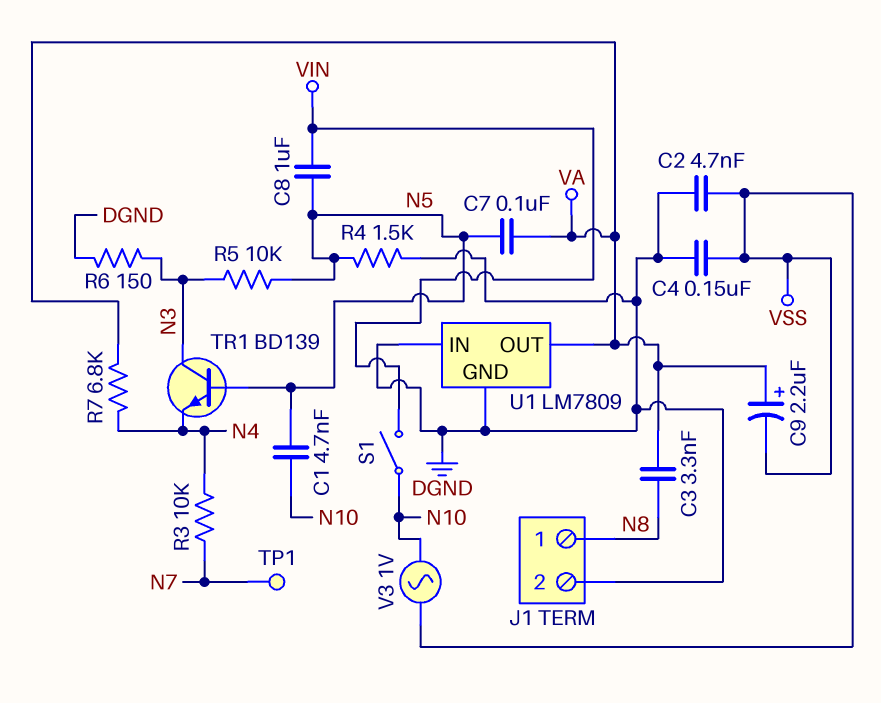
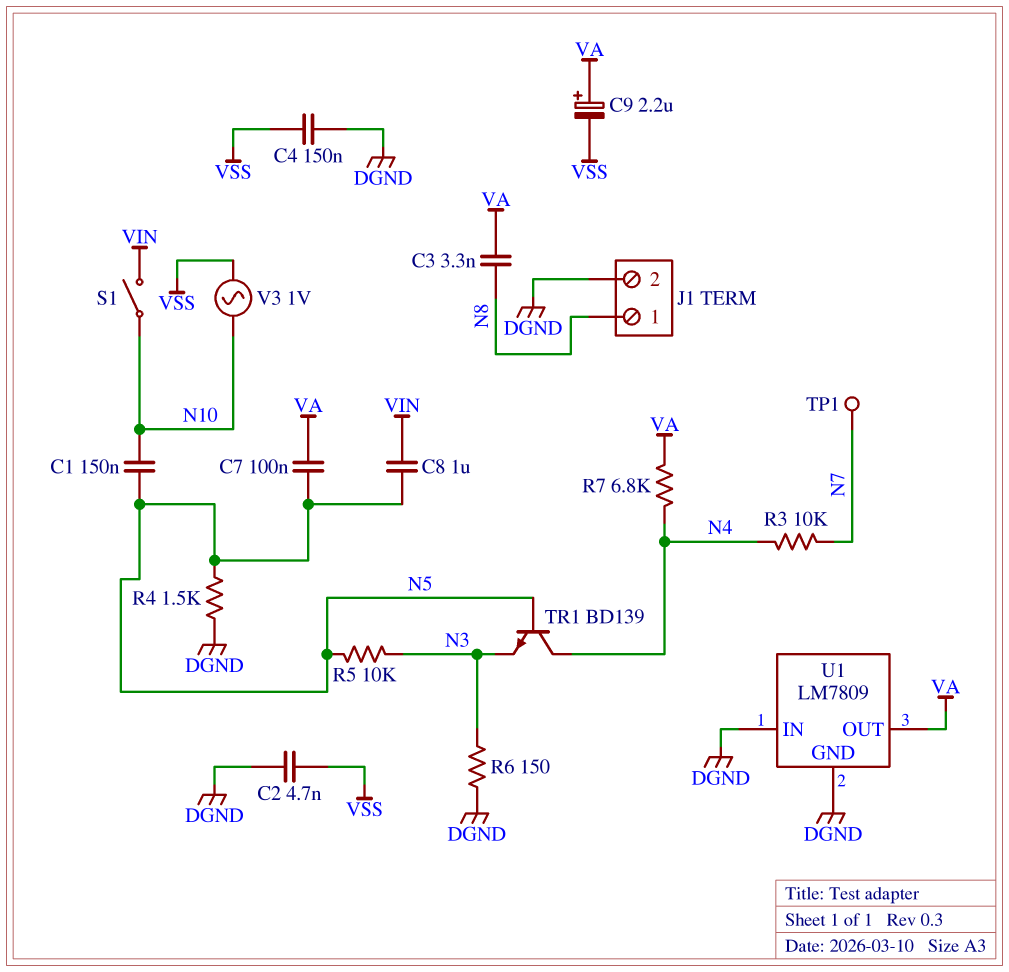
C1: 4.7nF (N5, N10) -> 150nF (N5, N10)
TR1: NPN BD139 (B N5, C N3, E N4) -> NPN BD139 (B N5, C N4, E N3)

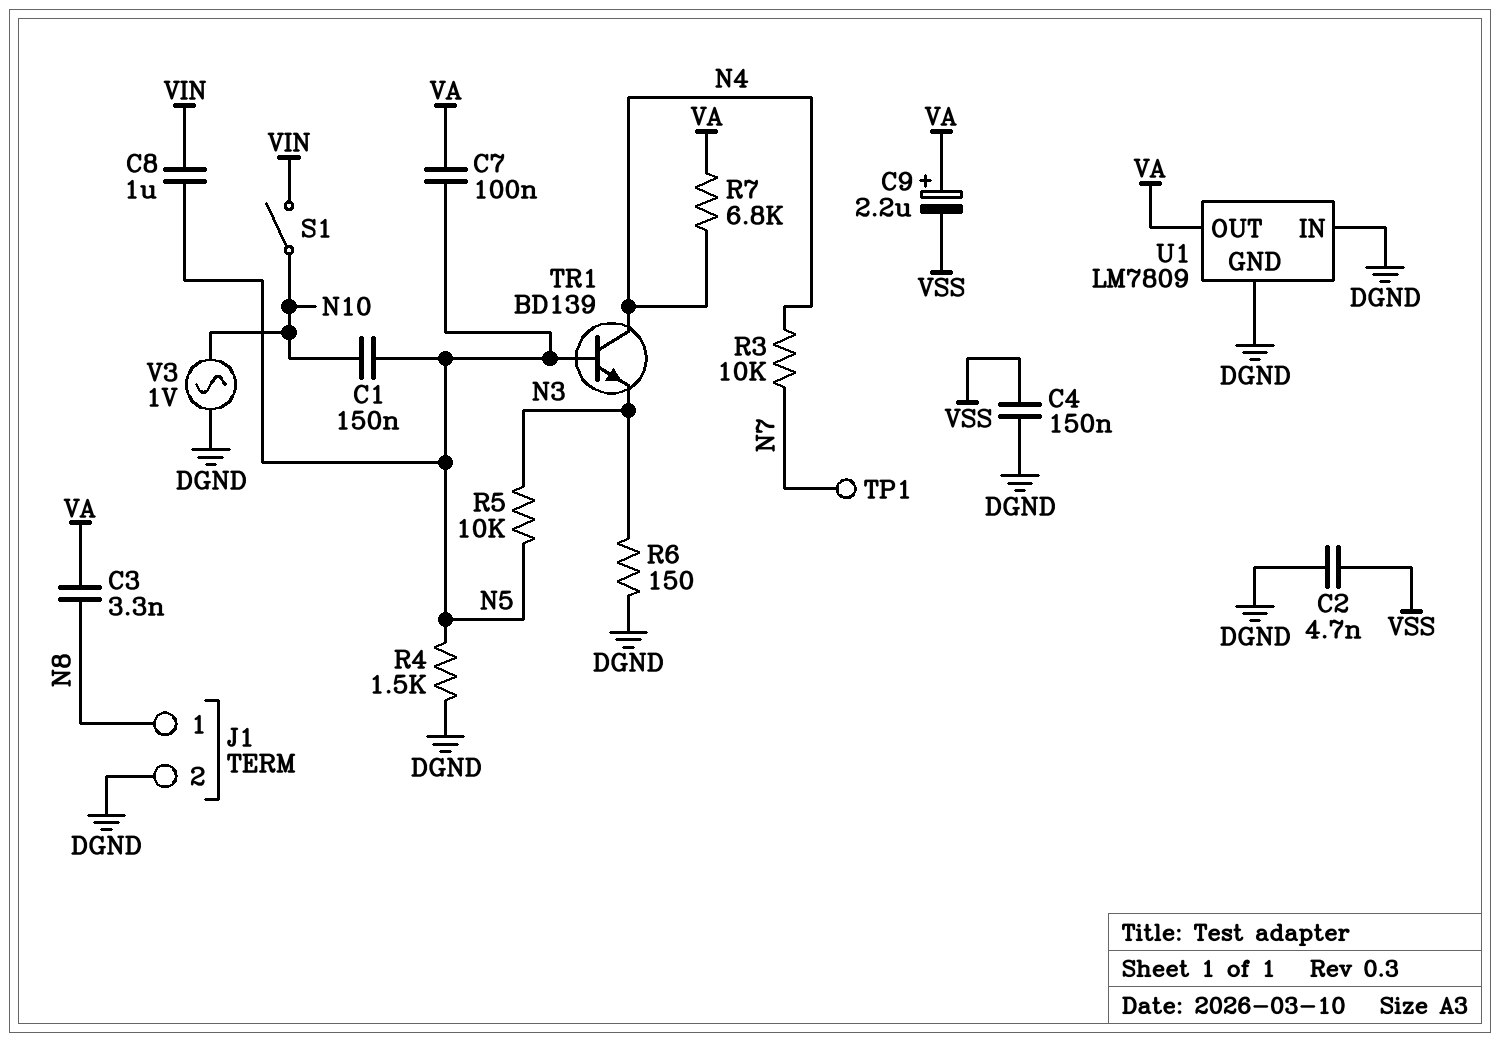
V3: AC 1V (N10, VSS) -> AC 1V (DGND, N10)

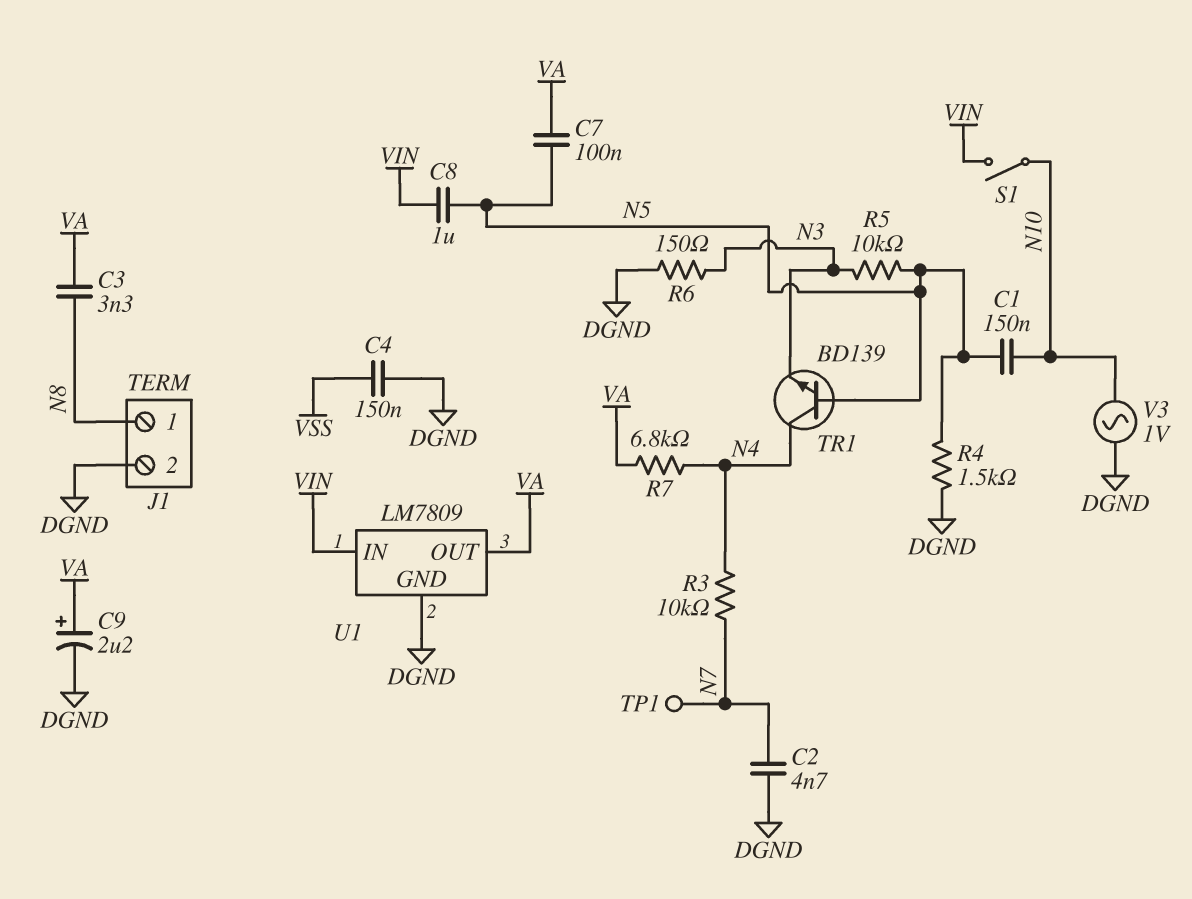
C2: 4.7nF (DGND, VSS) -> 4.7nF (DGND, N7)
C9: 2.2uF (plus VA, minus VSS) -> 2.2uF (plus VA, minus DGND)
U1 pin IN: DGND -> VIN

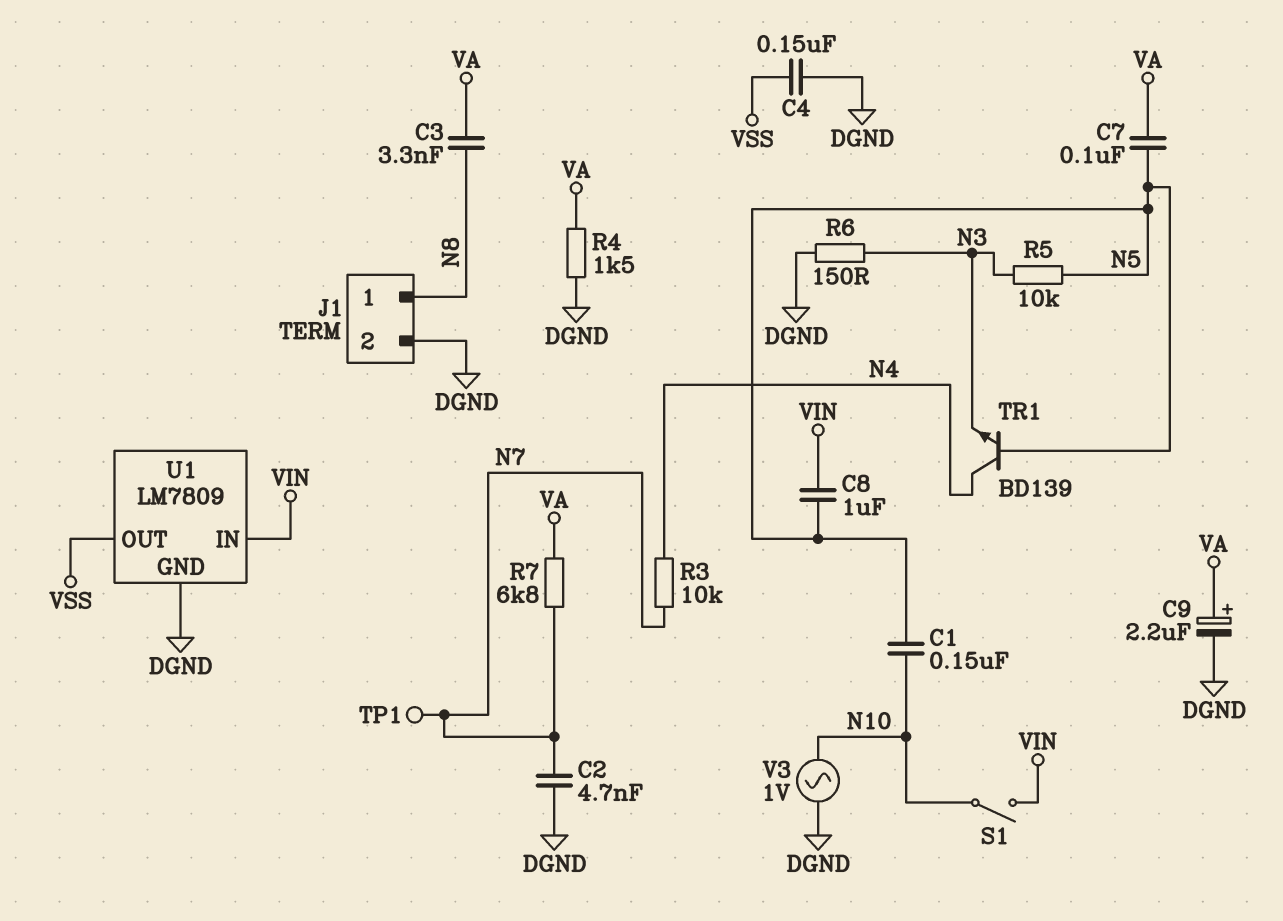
R4: 1.5k (DGND, N5) -> 1.5k (DGND, VA)
R7: 6.8k (N4, VA) -> 6.8k (N7, VA)
U1 pin OUT: VA -> VSS

